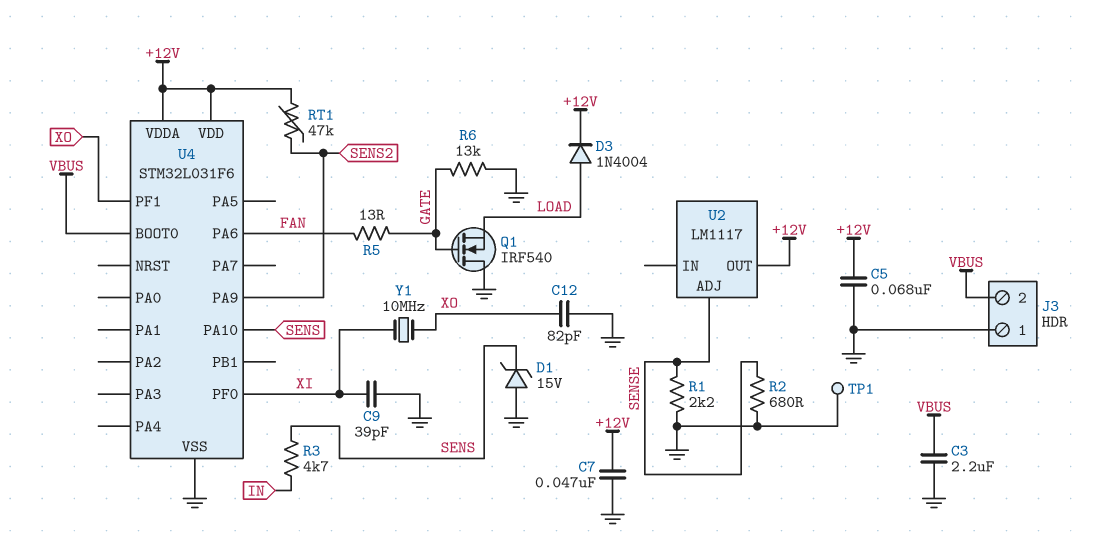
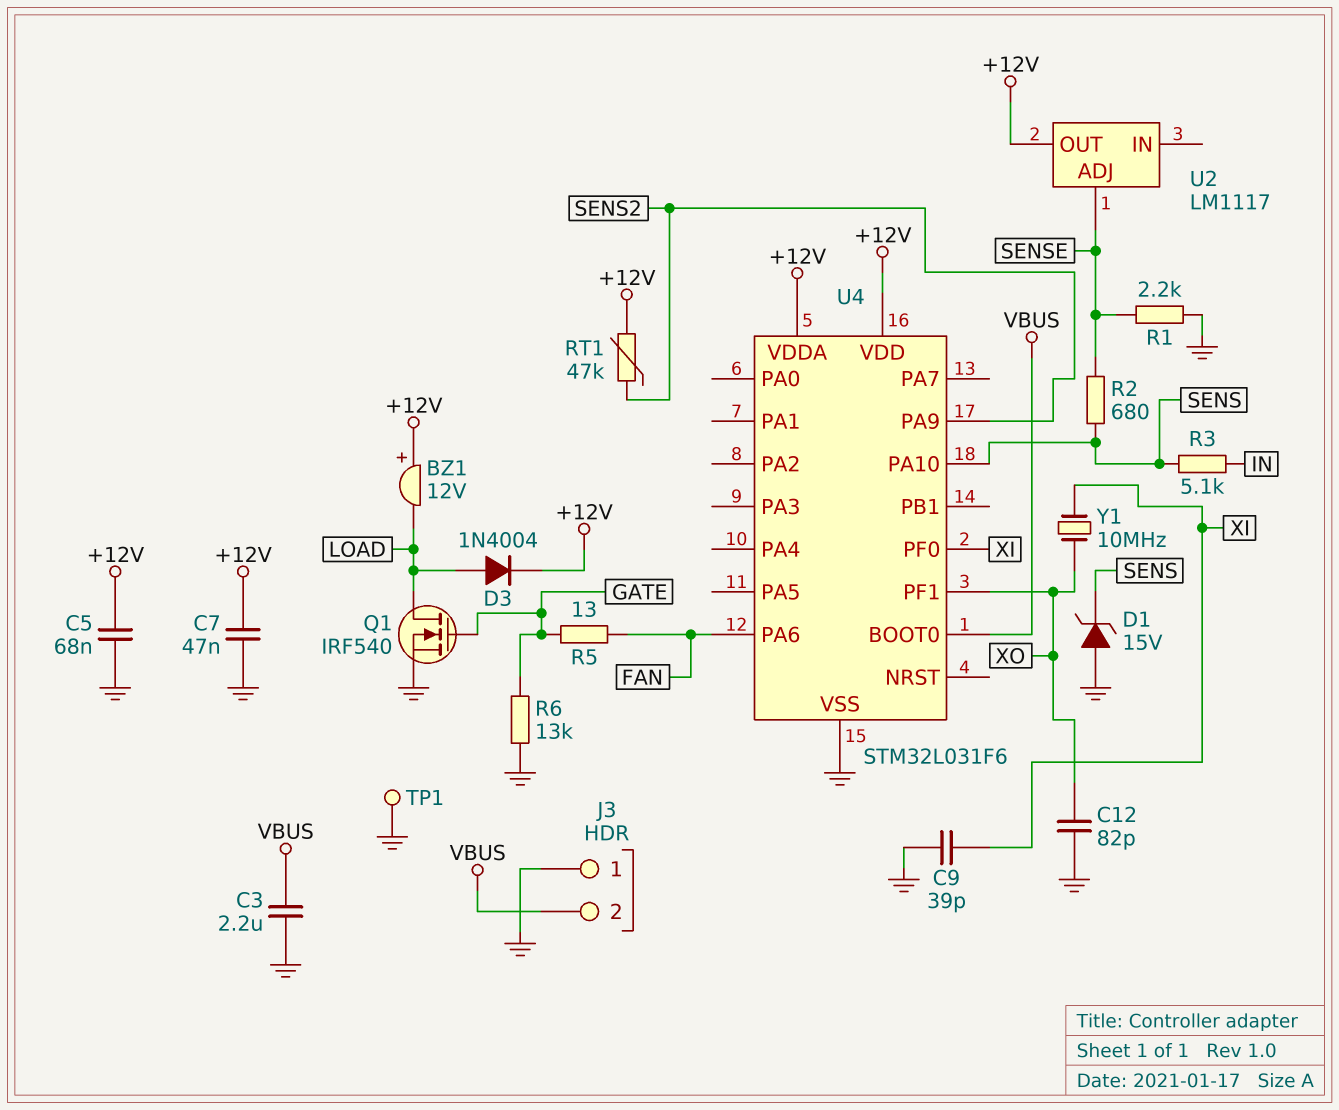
BZ1: none -> buzzer 12V (plus +12V, minus LOAD)
Q1: NMOS IRF540 (G GATE, D GND, S LOAD) -> NMOS IRF540 (G GATE, D LOAD, S GND)
R2: 680 (GND, SENSE) -> 680 (SENS, SENSE)
R3: 4.7k (IN, SENS) -> 5.1k (IN, SENS)

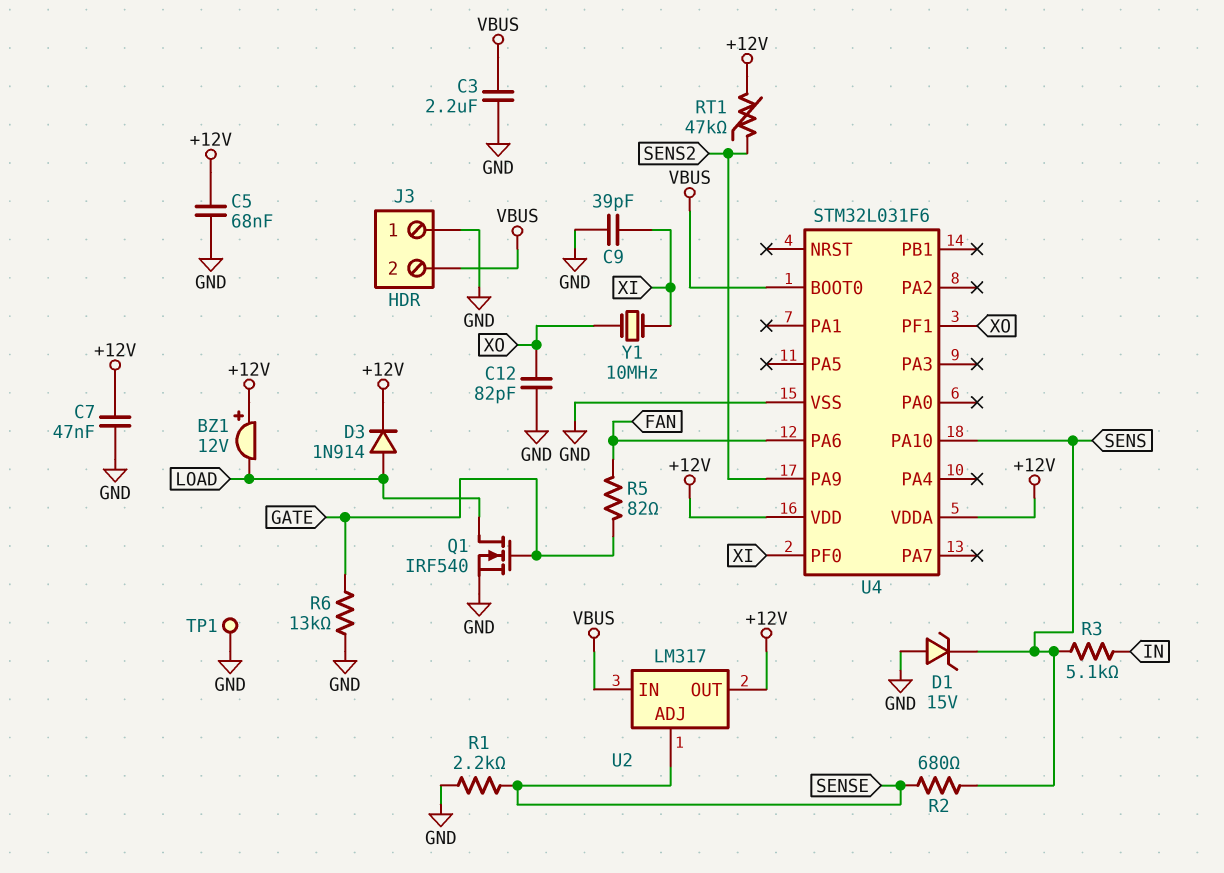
D3: diode 1N4004 (A LOAD, K +12V) -> diode 1N914 (A LOAD, K +12V)
R5: 13 (FAN, GATE) -> 82 (FAN, GATE)
U2: LM1117 -> LM317
U2 pin IN: none -> VBUS

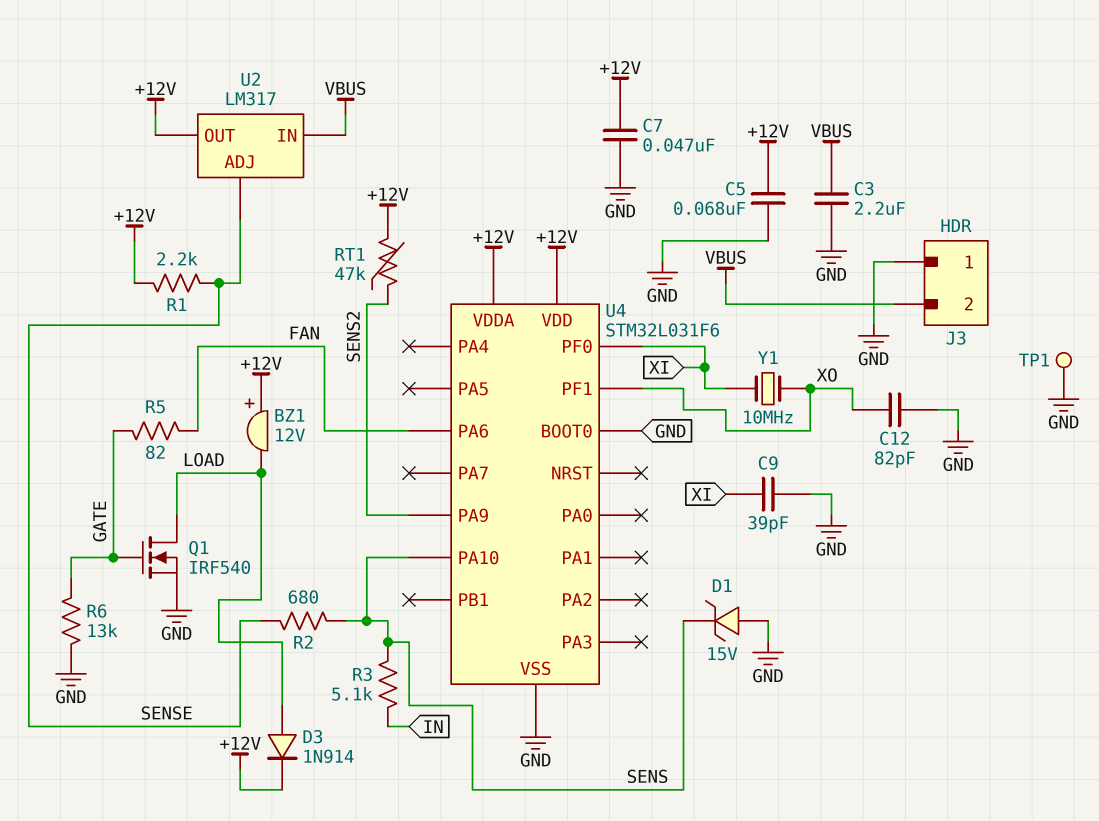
R1: 2.2k (GND, SENSE) -> 2.2k (+12V, SENSE)
U4 pin BOOT0: VBUS -> GND

